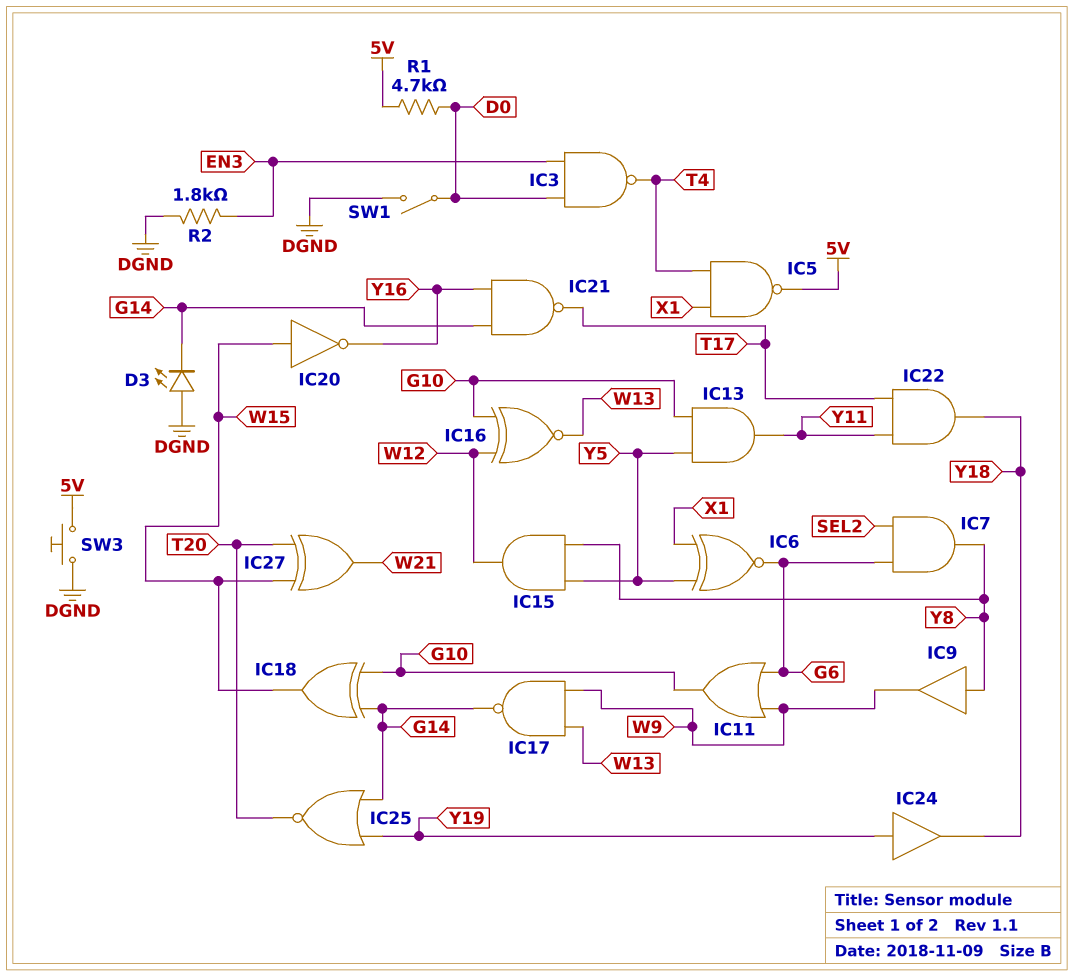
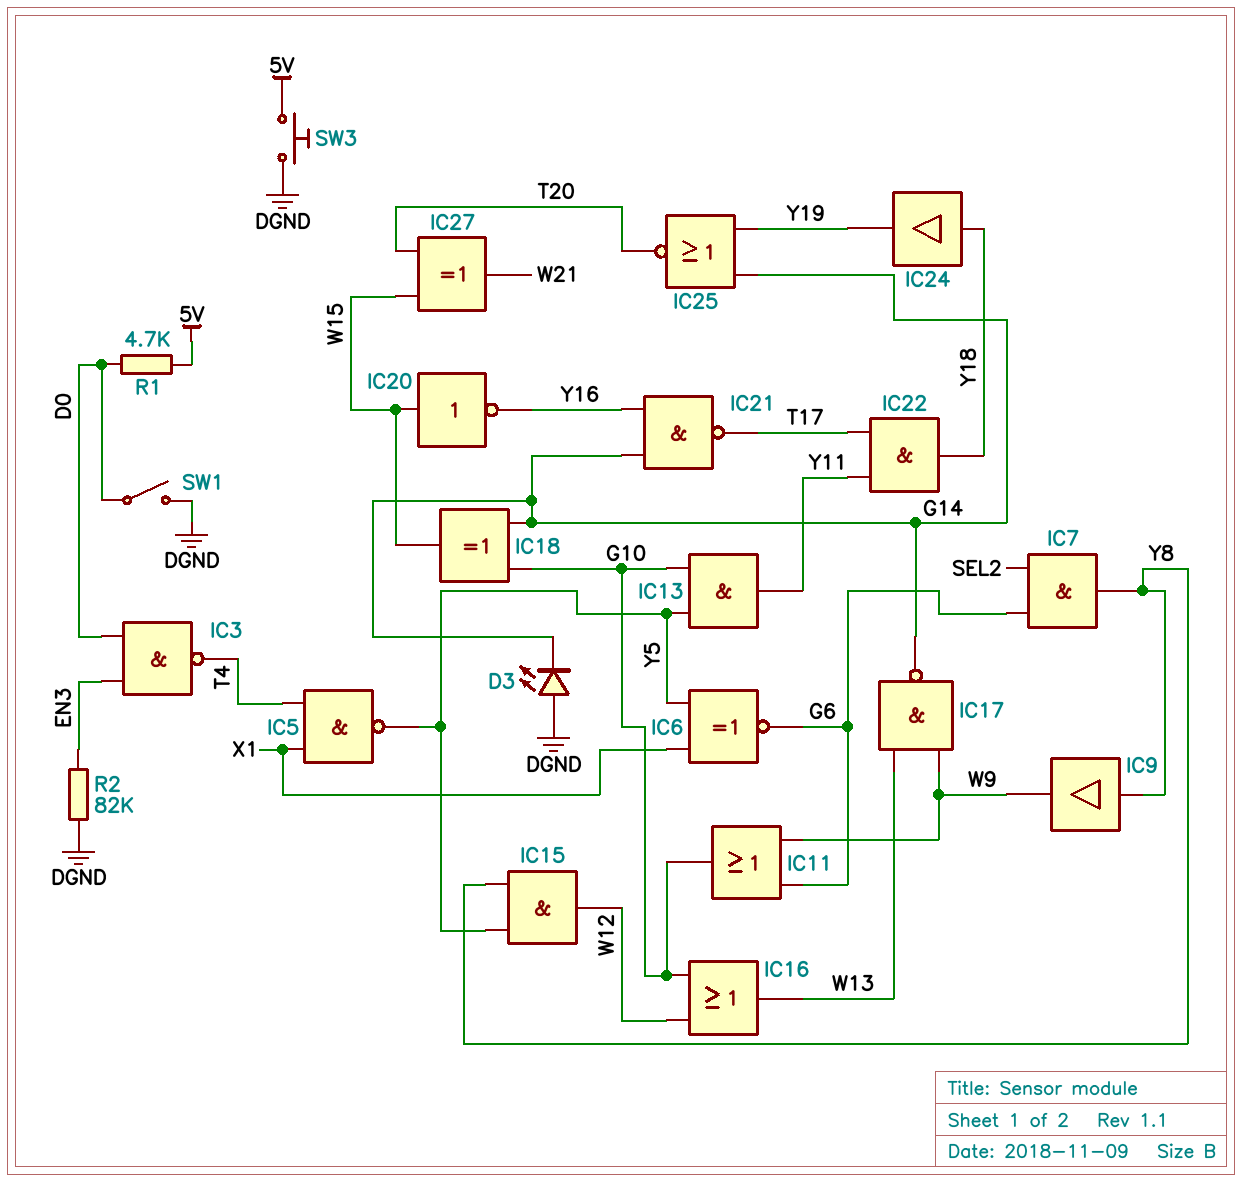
IC5: NAND (in T4, in X1, out 5V) -> NAND (in T4, in X1, out Y5)
IC16: XNOR (in G10, in W12, out W13) -> OR (in G10, in W12, out W13)
IC24: buffer (in Y19, out Y18) -> buffer (in Y18, out Y19)
R2: 1.8k (DGND, EN3) -> 82k (DGND, EN3)

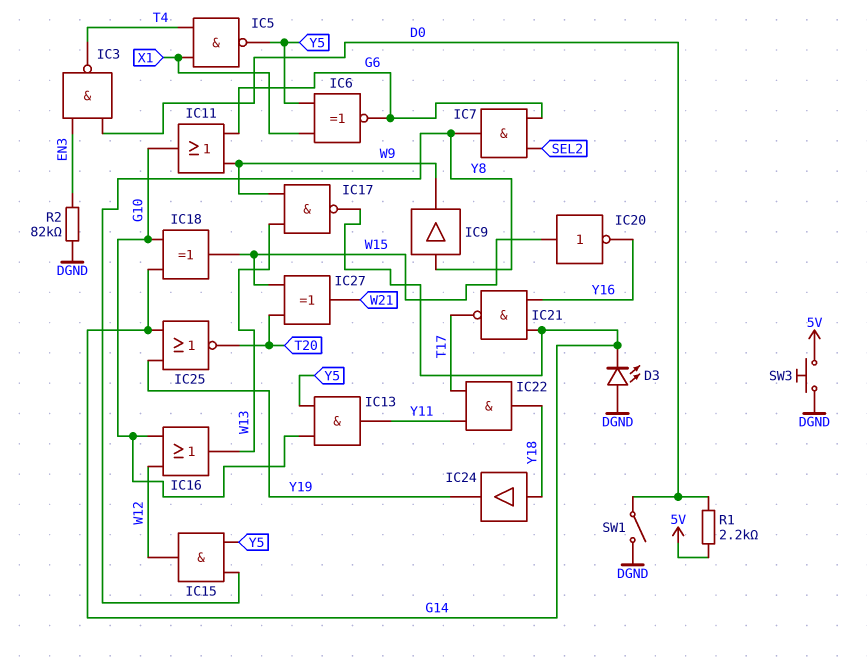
R1: 4.7k (5V, D0) -> 2.2k (5V, D0)

